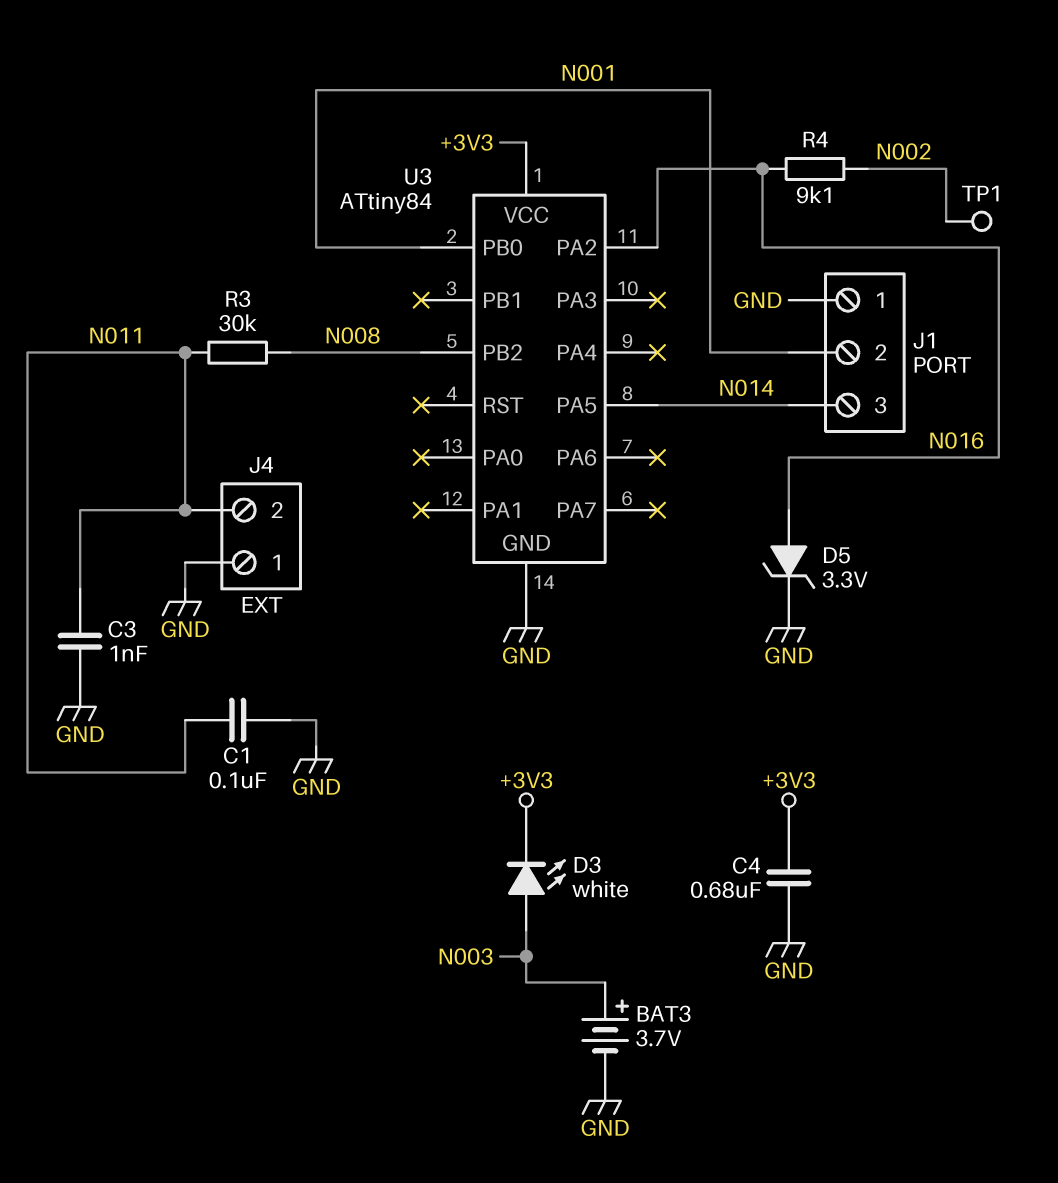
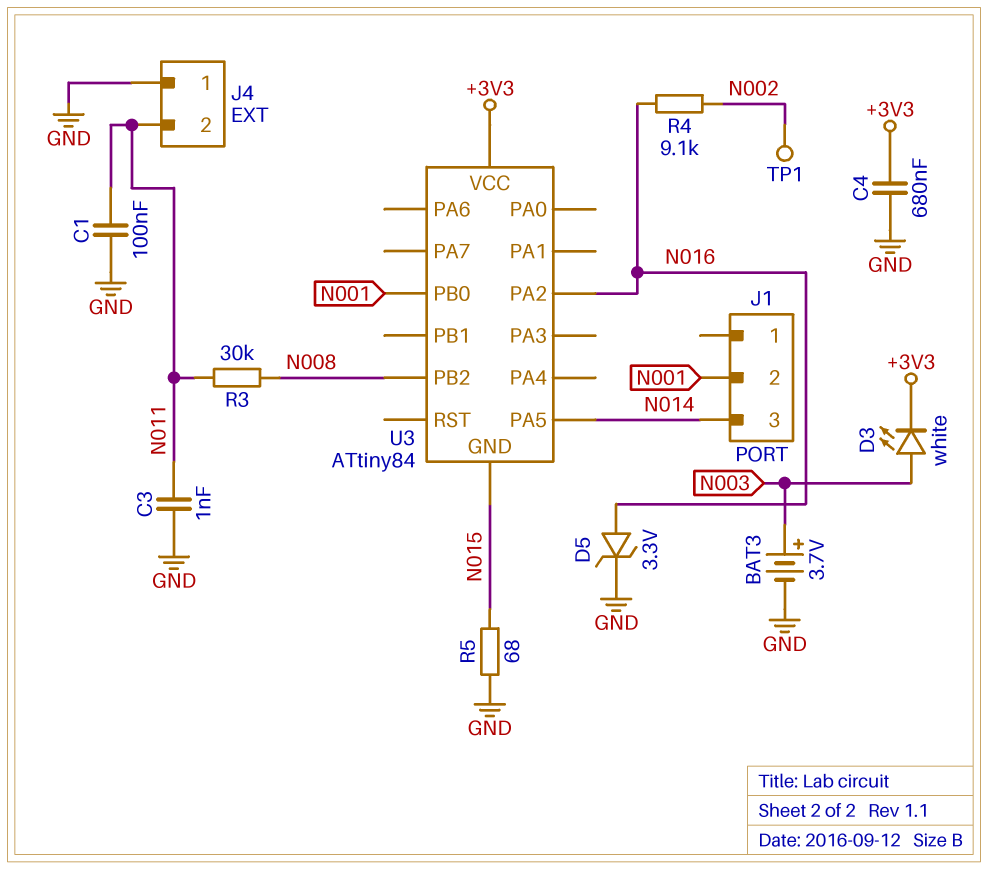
J1 pin 1: GND -> none
R5: none -> 68 (GND, N015)
U3 pin GND: GND -> N015

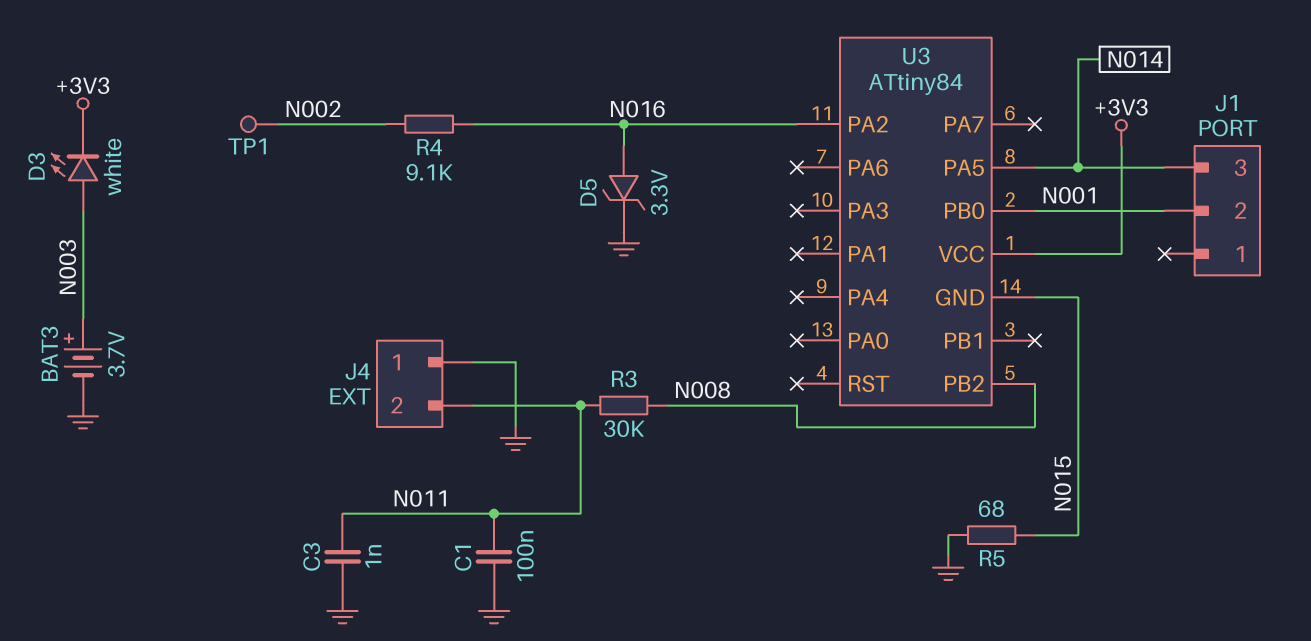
C4: 680nF (+3V3, GND) -> none

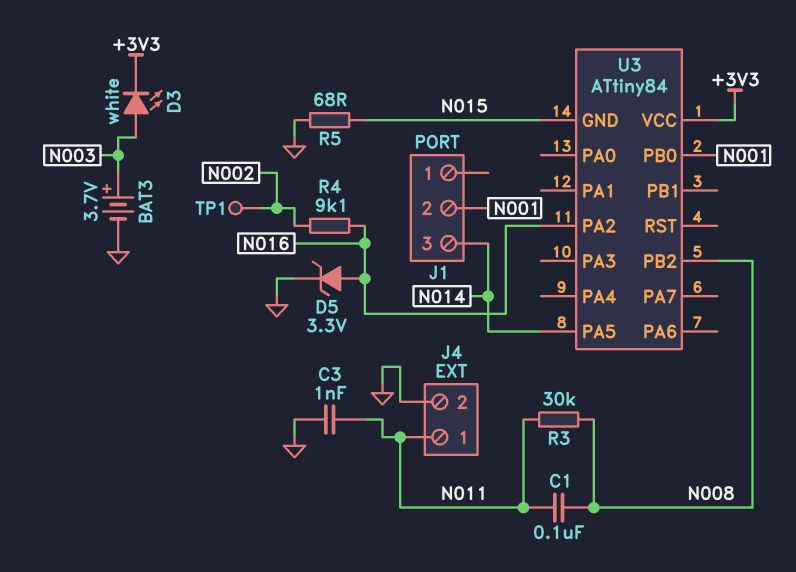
C1: 100nF (GND, N011) -> 100nF (N008, N011)
J4 pin 1: GND -> N011
J4 pin 2: N011 -> GND

